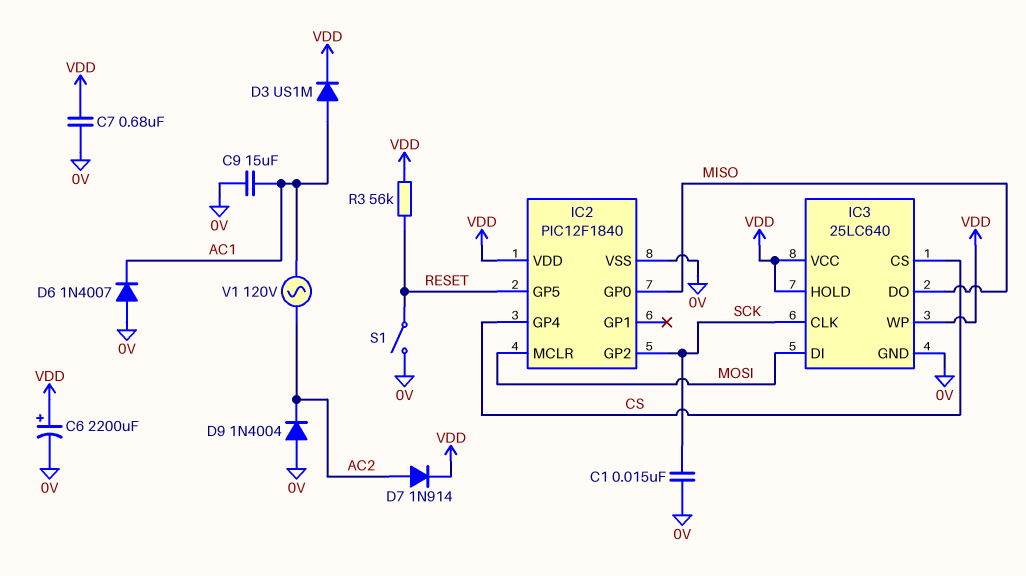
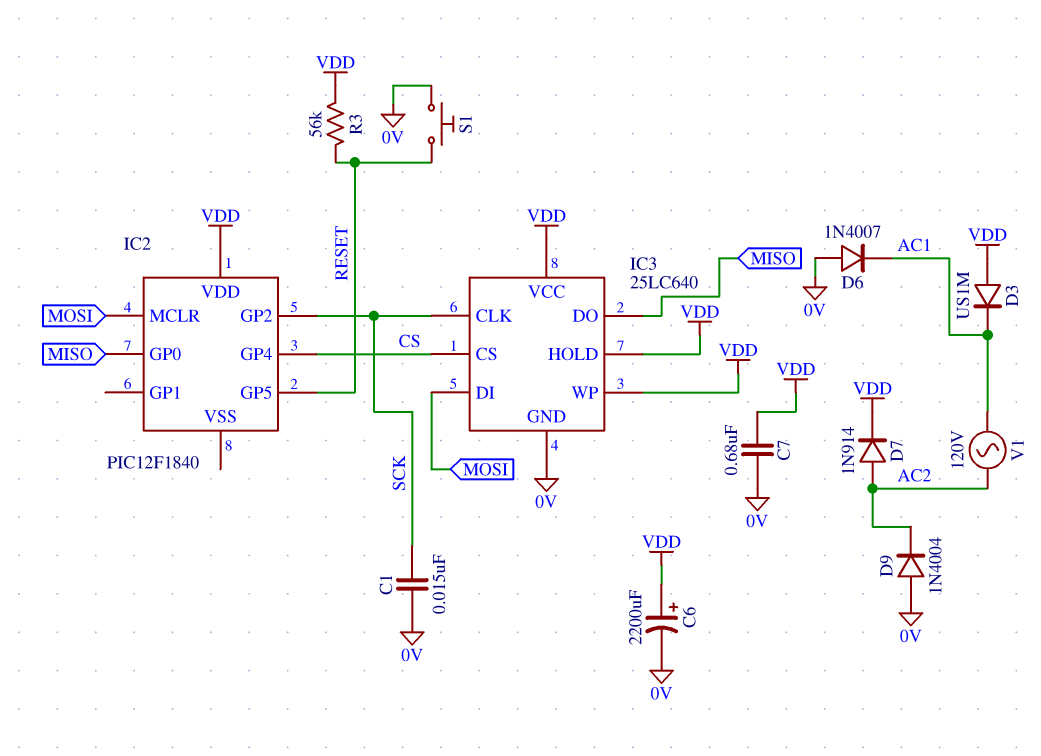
C9: 15uF (0V, AC1) -> none
D3: diode US1M (A AC1, K VDD) -> diode US1M (A VDD, K AC1)
IC2 pin VSS: 0V -> none
S1: switch (0V, RESET) -> button (0V, RESET)

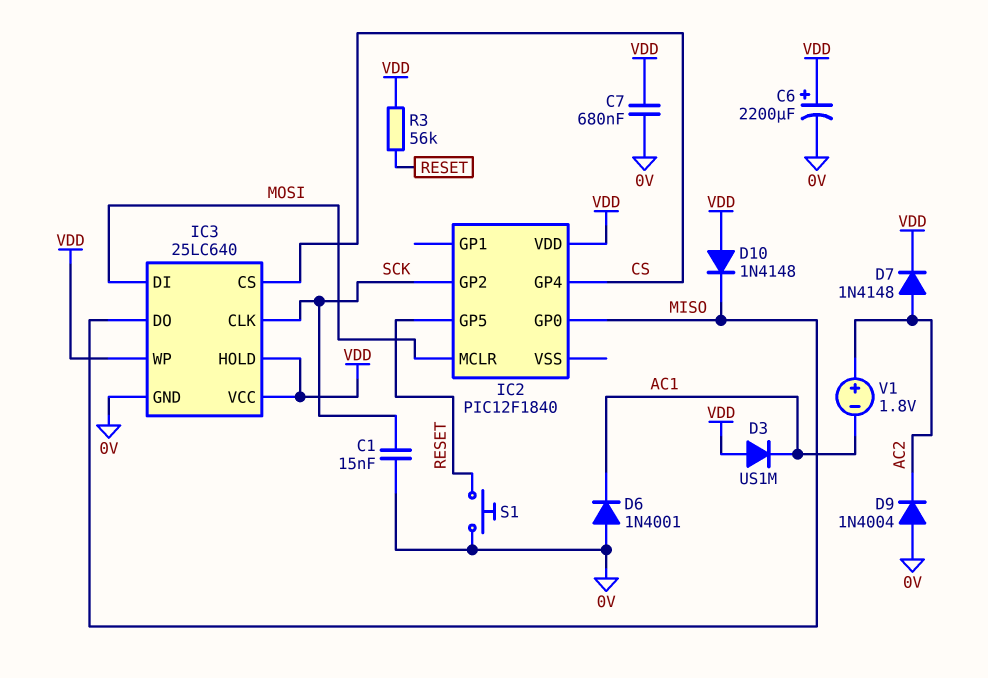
D6: diode 1N4007 (A 0V, K AC1) -> diode 1N4001 (A 0V, K AC1)
D7: diode 1N914 (A AC2, K VDD) -> diode 1N4148 (A AC2, K VDD)
D10: none -> diode 1N4148 (A VDD, K MISO)
V1: AC 120V (AC1, AC2) -> 1.8V (plus AC2, minus AC1)

